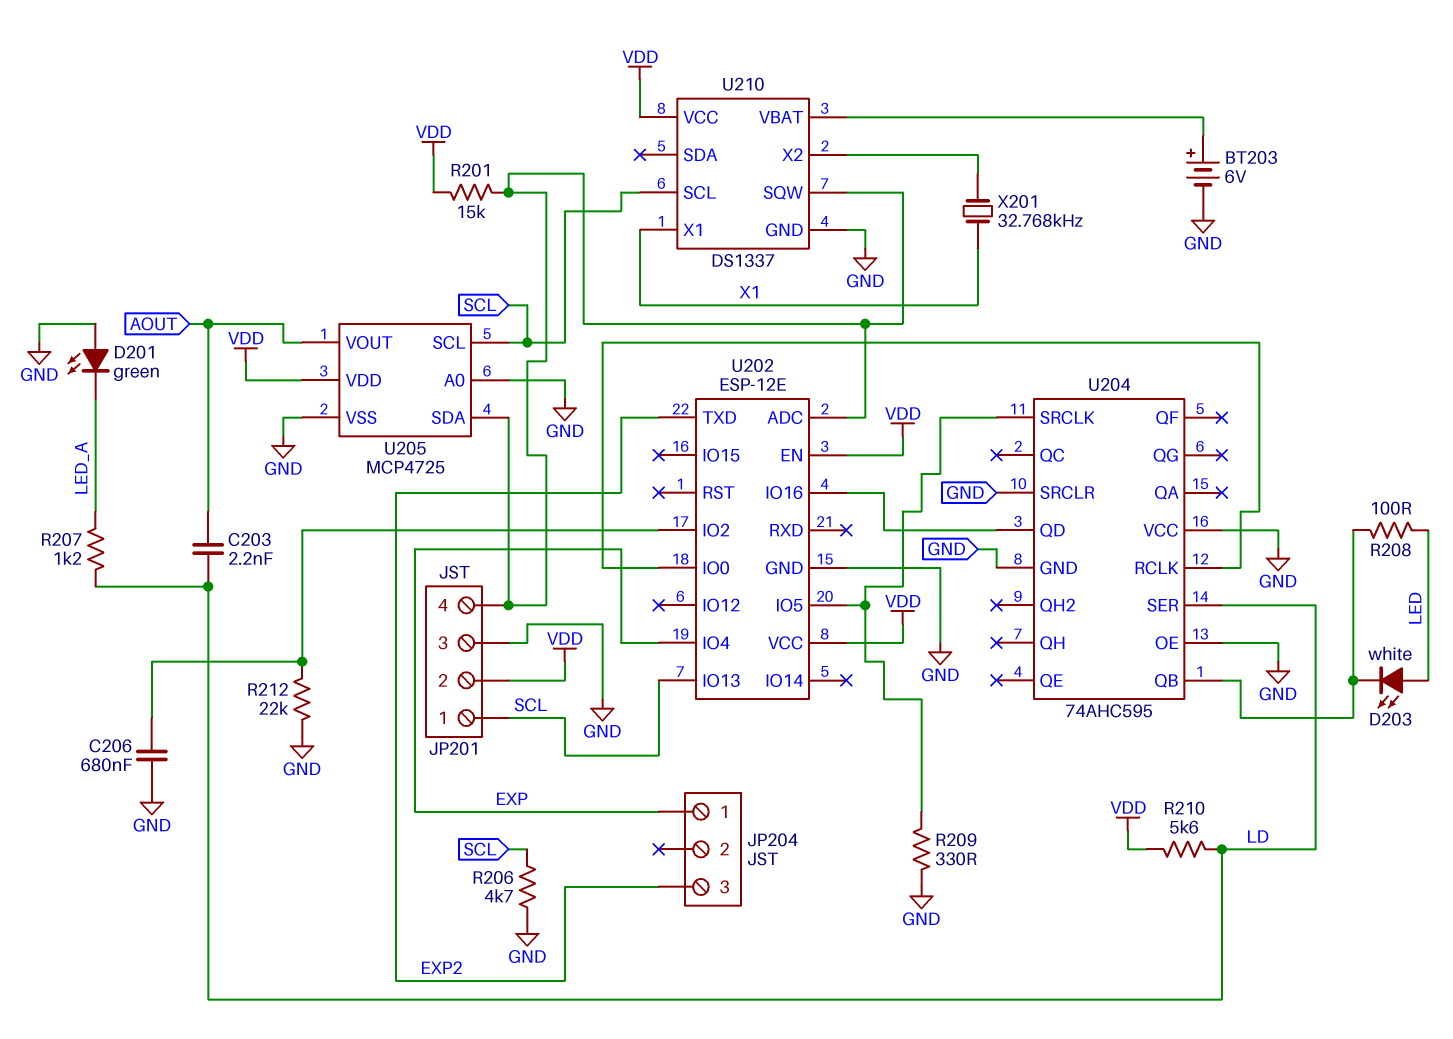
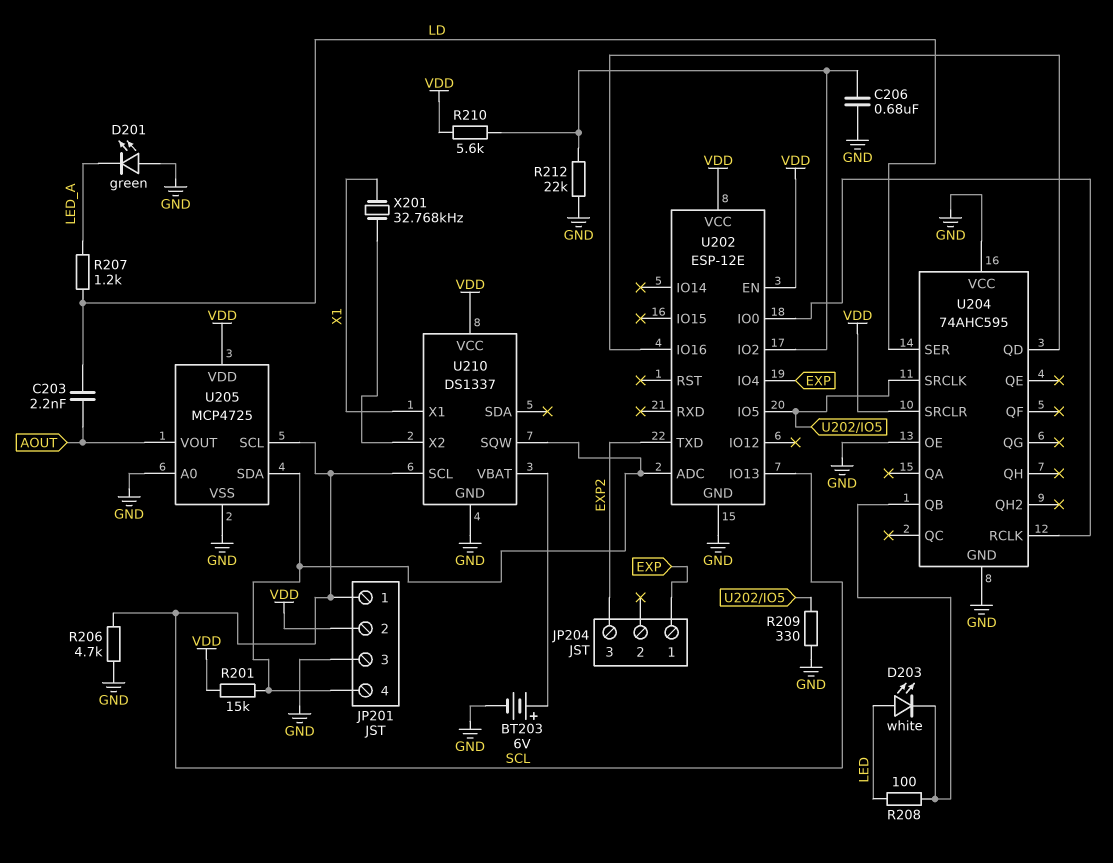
R210: 5.6k (LD, VDD) -> 5.6k (U202/IO2, VDD)
U204 pin SRCLR: GND -> VDD

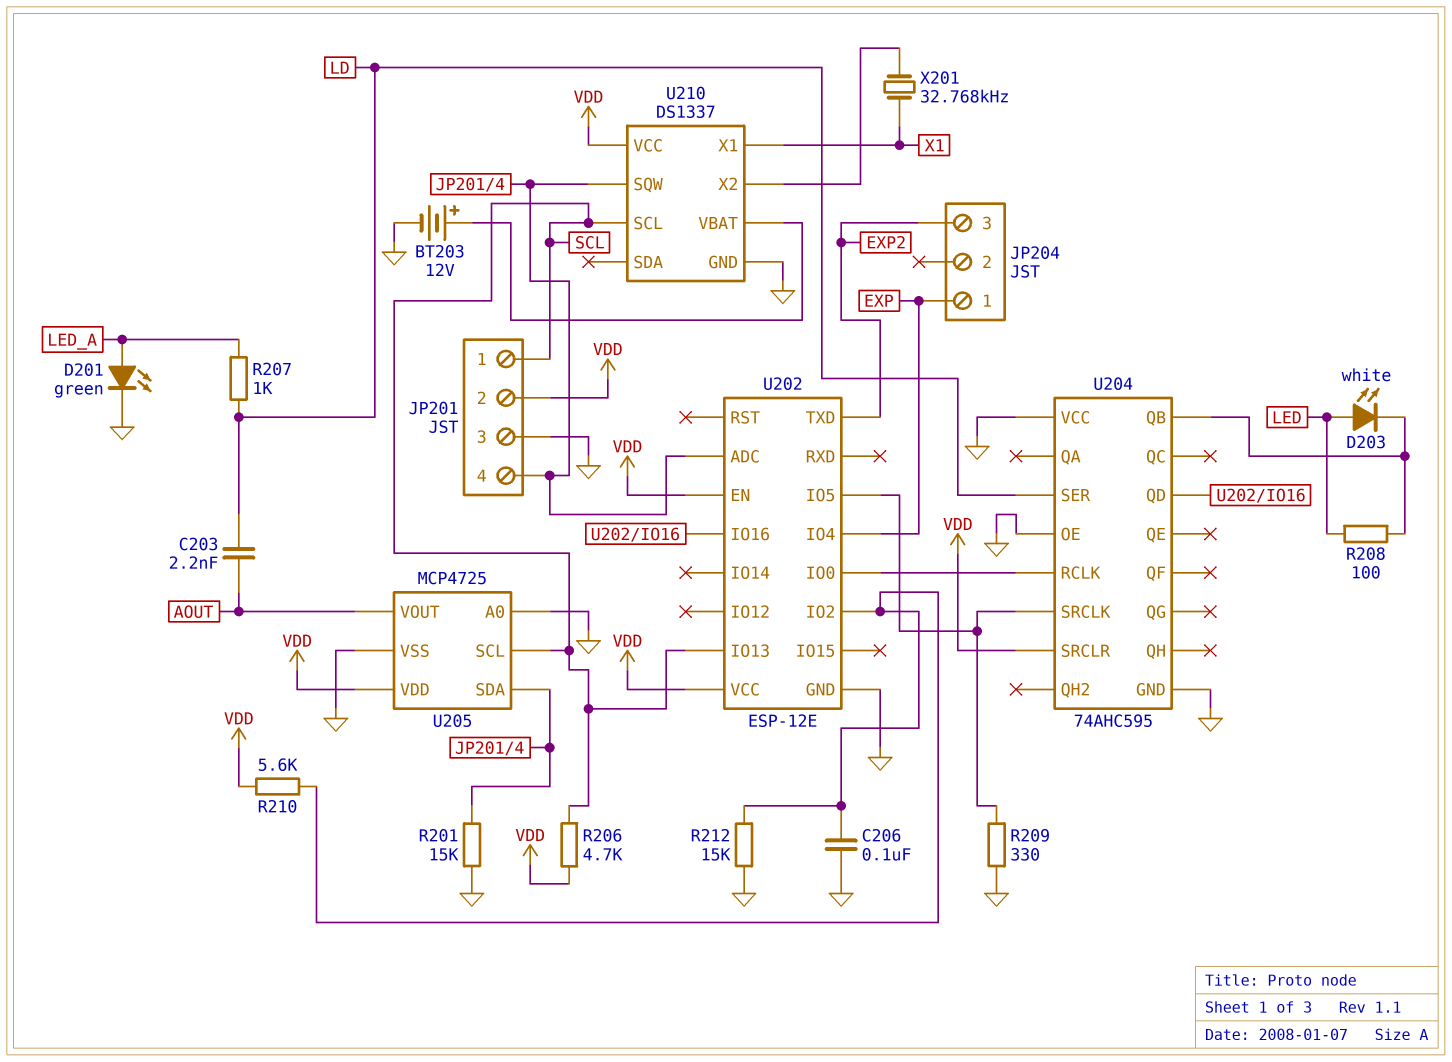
BT203: 6V (plus U210/VBAT, minus GND) -> 12V (plus U210/VBAT, minus GND)
C206: 680nF (GND, U202/IO2) -> 100nF (GND, U202/IO2)
D201: LED green (A GND, K LED_A) -> LED green (A LED_A, K GND)
R201: 15k (JP201/4, VDD) -> 15k (GND, JP201/4)
R206: 4.7k (GND, SCL) -> 4.7k (SCL, VDD)
R207: 1.2k (LD, LED_A) -> 1k (LD, LED_A)
R212: 22k (GND, U202/IO2) -> 15k (GND, U202/IO2)

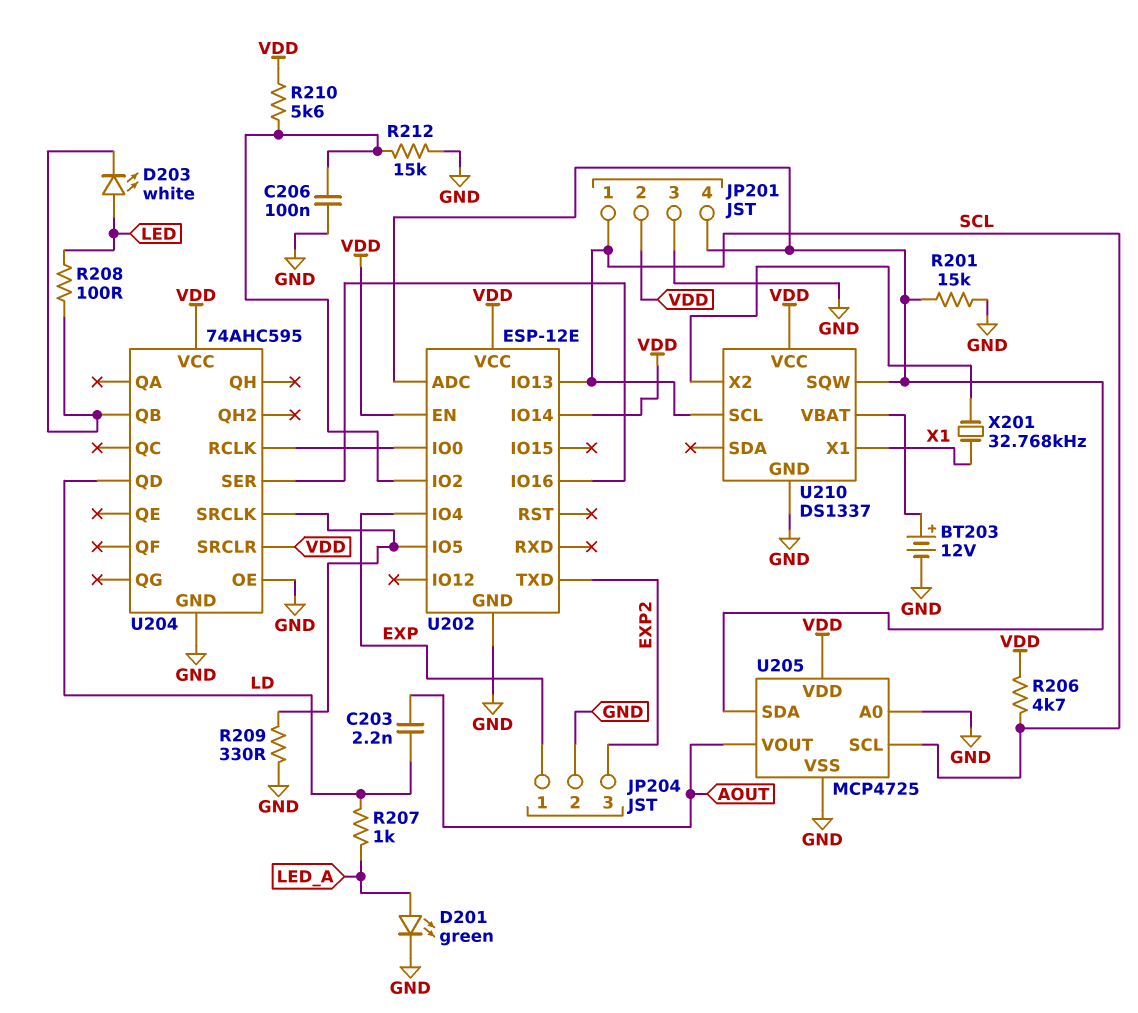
JP204 pin 2: none -> GND
U202 pin IO14: none -> VDD
U204 pin QD: U202/IO16 -> LD
U204 pin SER: LD -> U202/IO16
U204 pin VCC: GND -> VDD

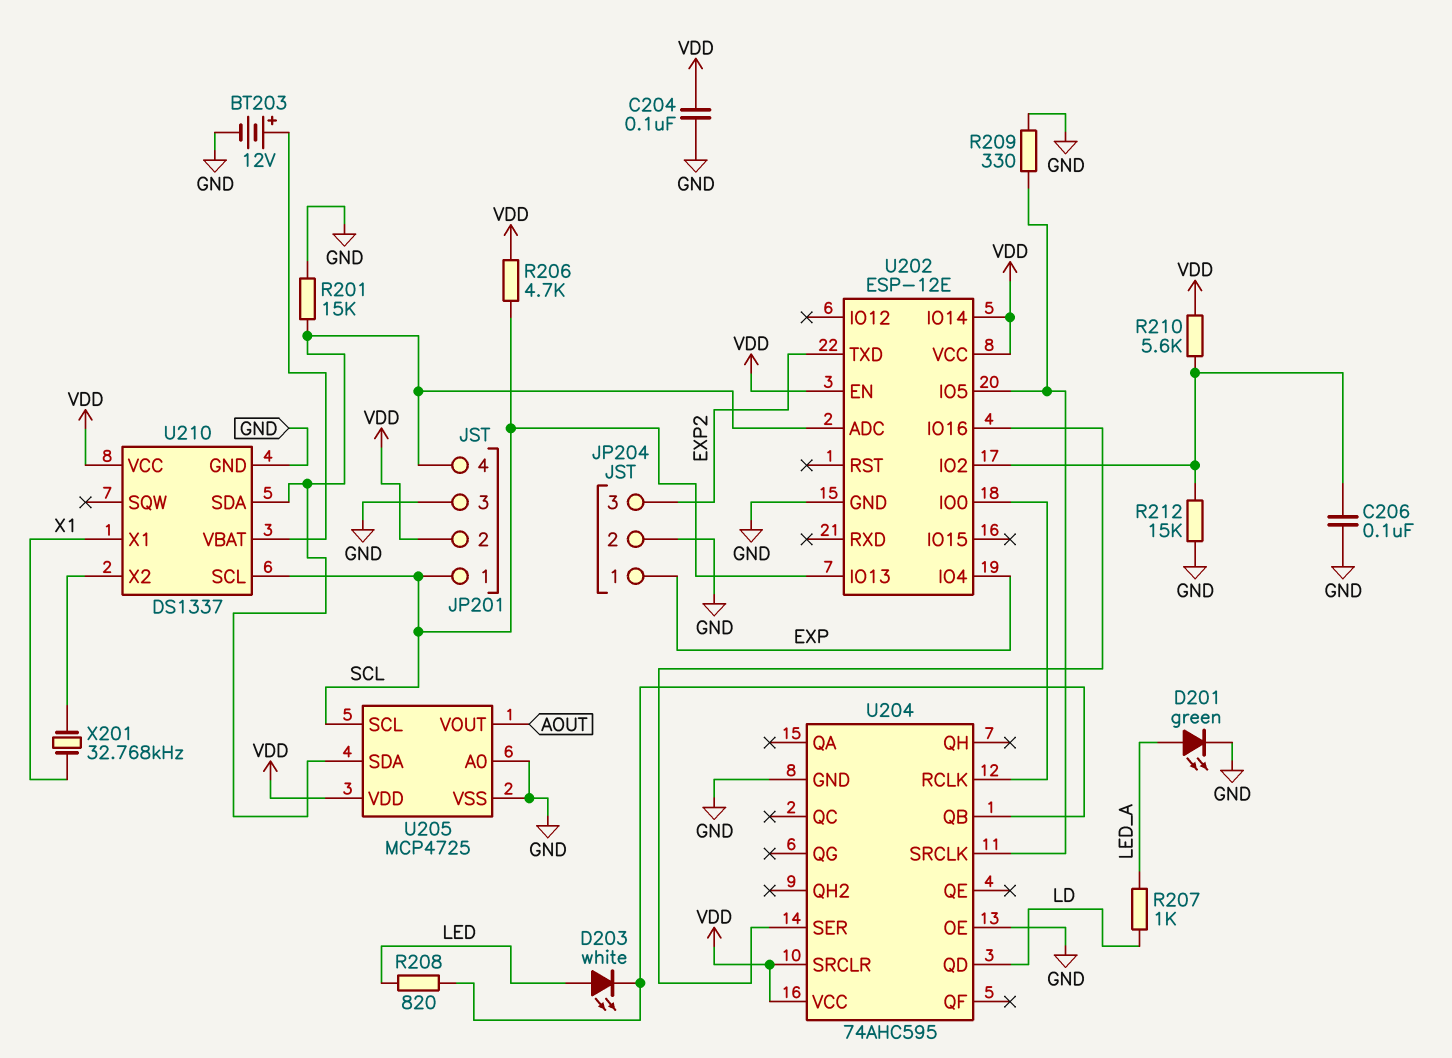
C203: 2.2nF (AOUT, LD) -> none
C204: none -> 100nF (GND, VDD)
R208: 100 (LED, U204/QB) -> 820 (LED, U204/QB)
U210 pin SDA: none -> JP201/4
U210 pin SQW: JP201/4 -> none

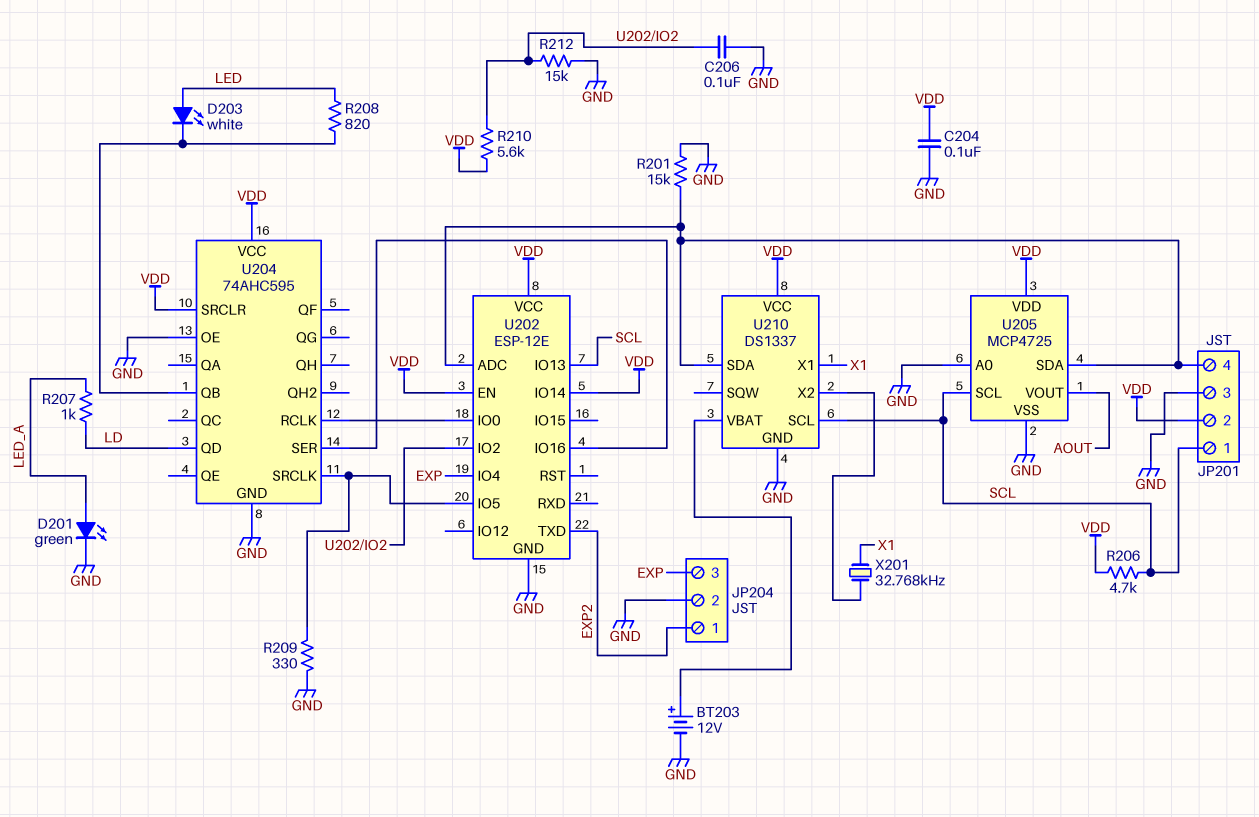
JP204 pin 1: EXP -> EXP2
JP204 pin 3: EXP2 -> EXP

